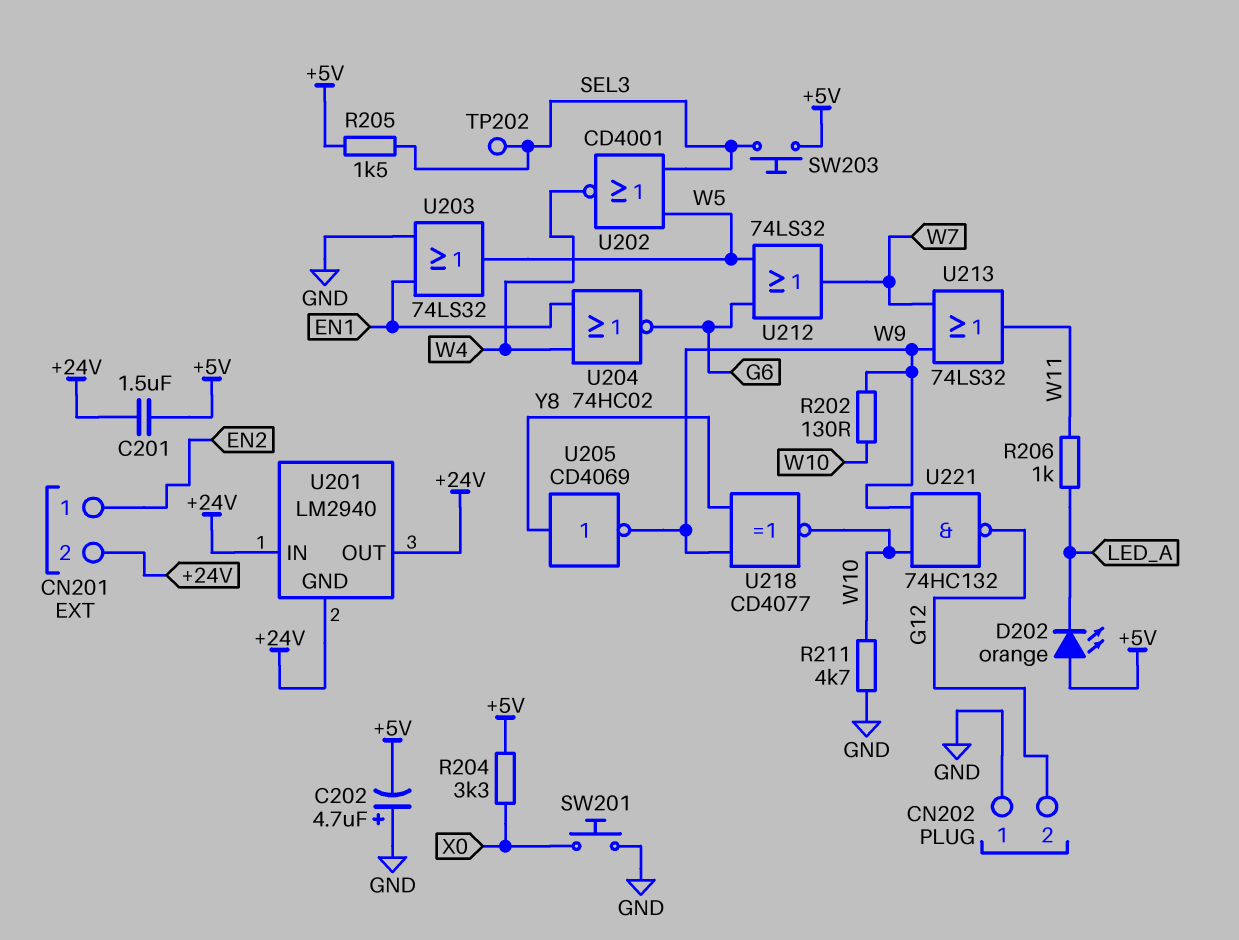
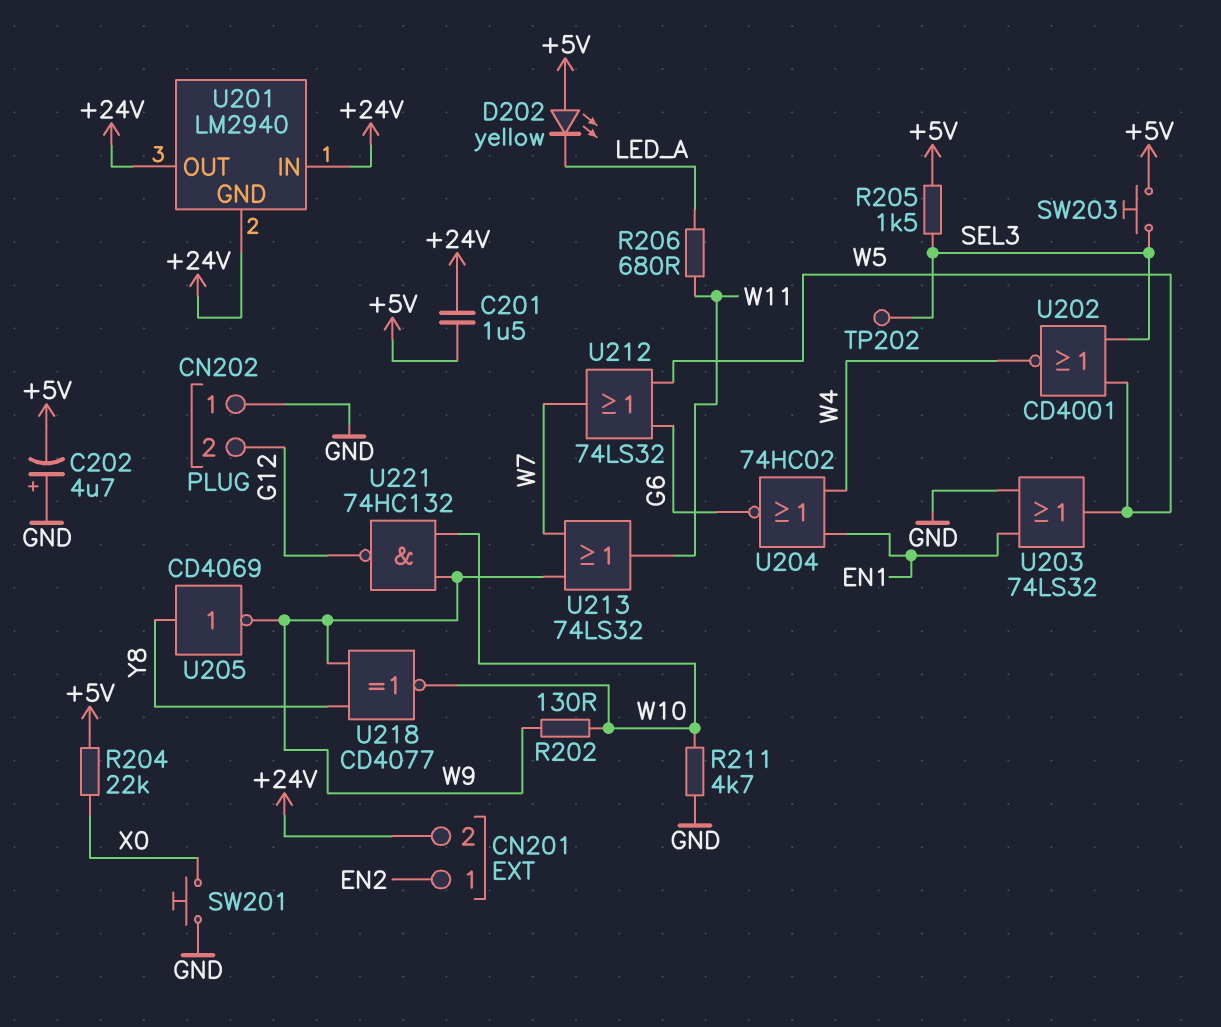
D202: LED orange (A +5V, K LED_A) -> LED yellow (A +5V, K LED_A)
R204: 3.3k (+5V, X0) -> 22k (+5V, X0)
R206: 1k (LED_A, W11) -> 680 (LED_A, W11)

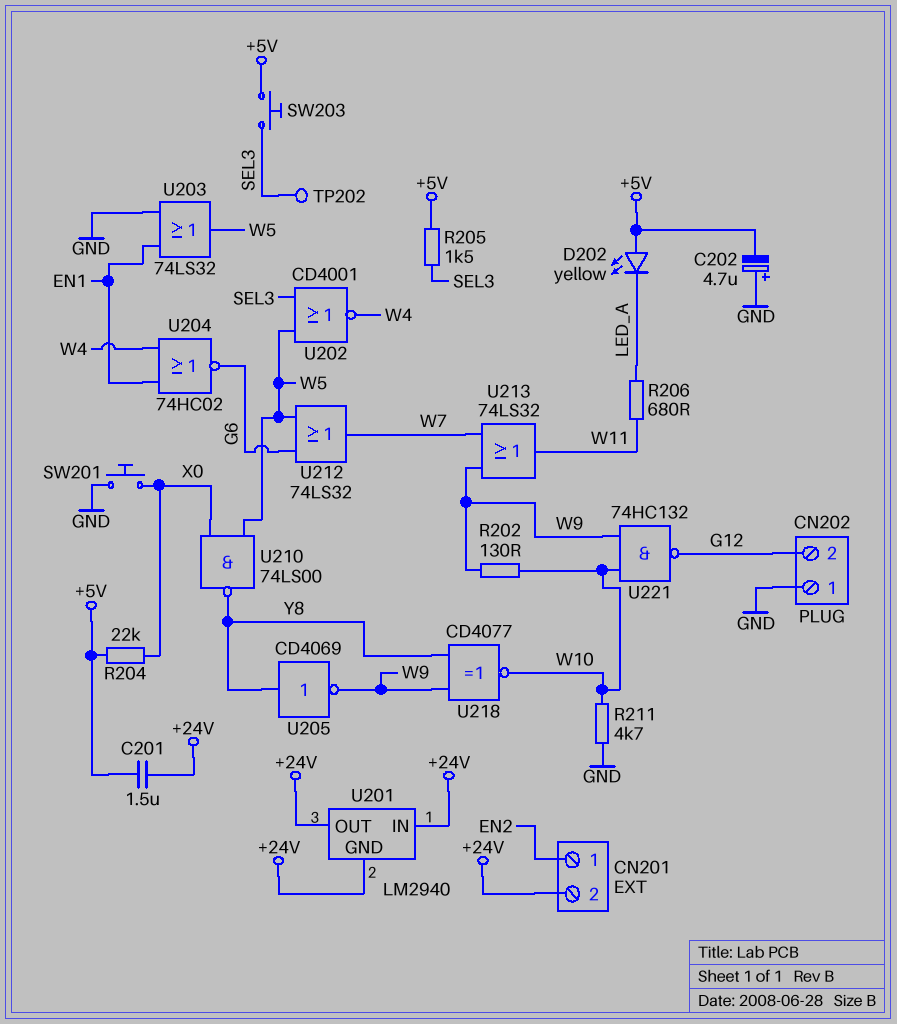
U210: none -> NAND 74LS00 (in W5, in X0, out Y8)

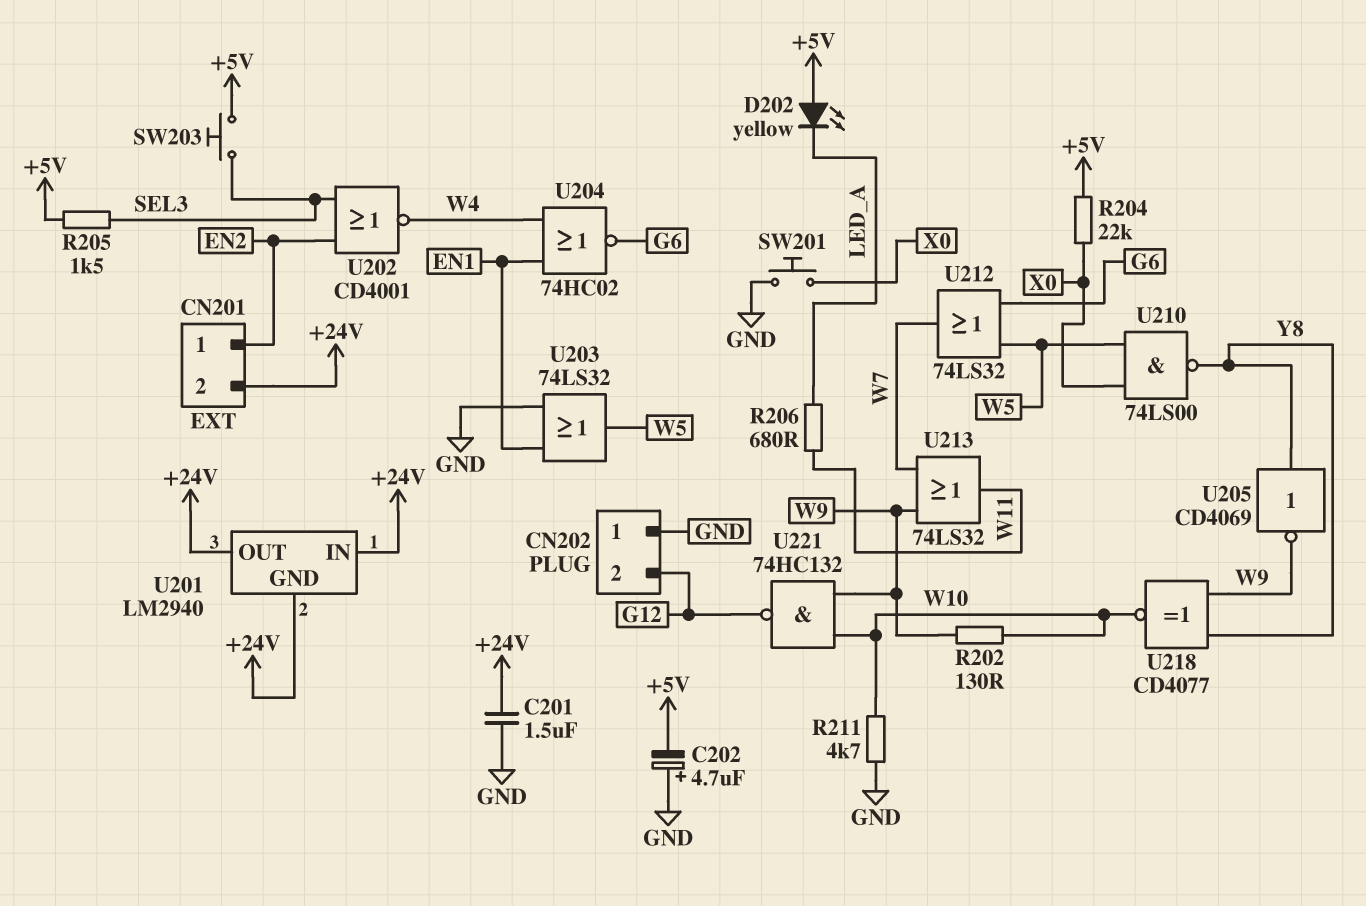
C201: 1.5uF (+5V, +24V) -> 1.5uF (+24V, GND)
TP202: test point (SEL3) -> none
U202: NOR CD4001 (in SEL3, in W5, out W4) -> NOR CD4001 (in EN2, in SEL3, out W4)

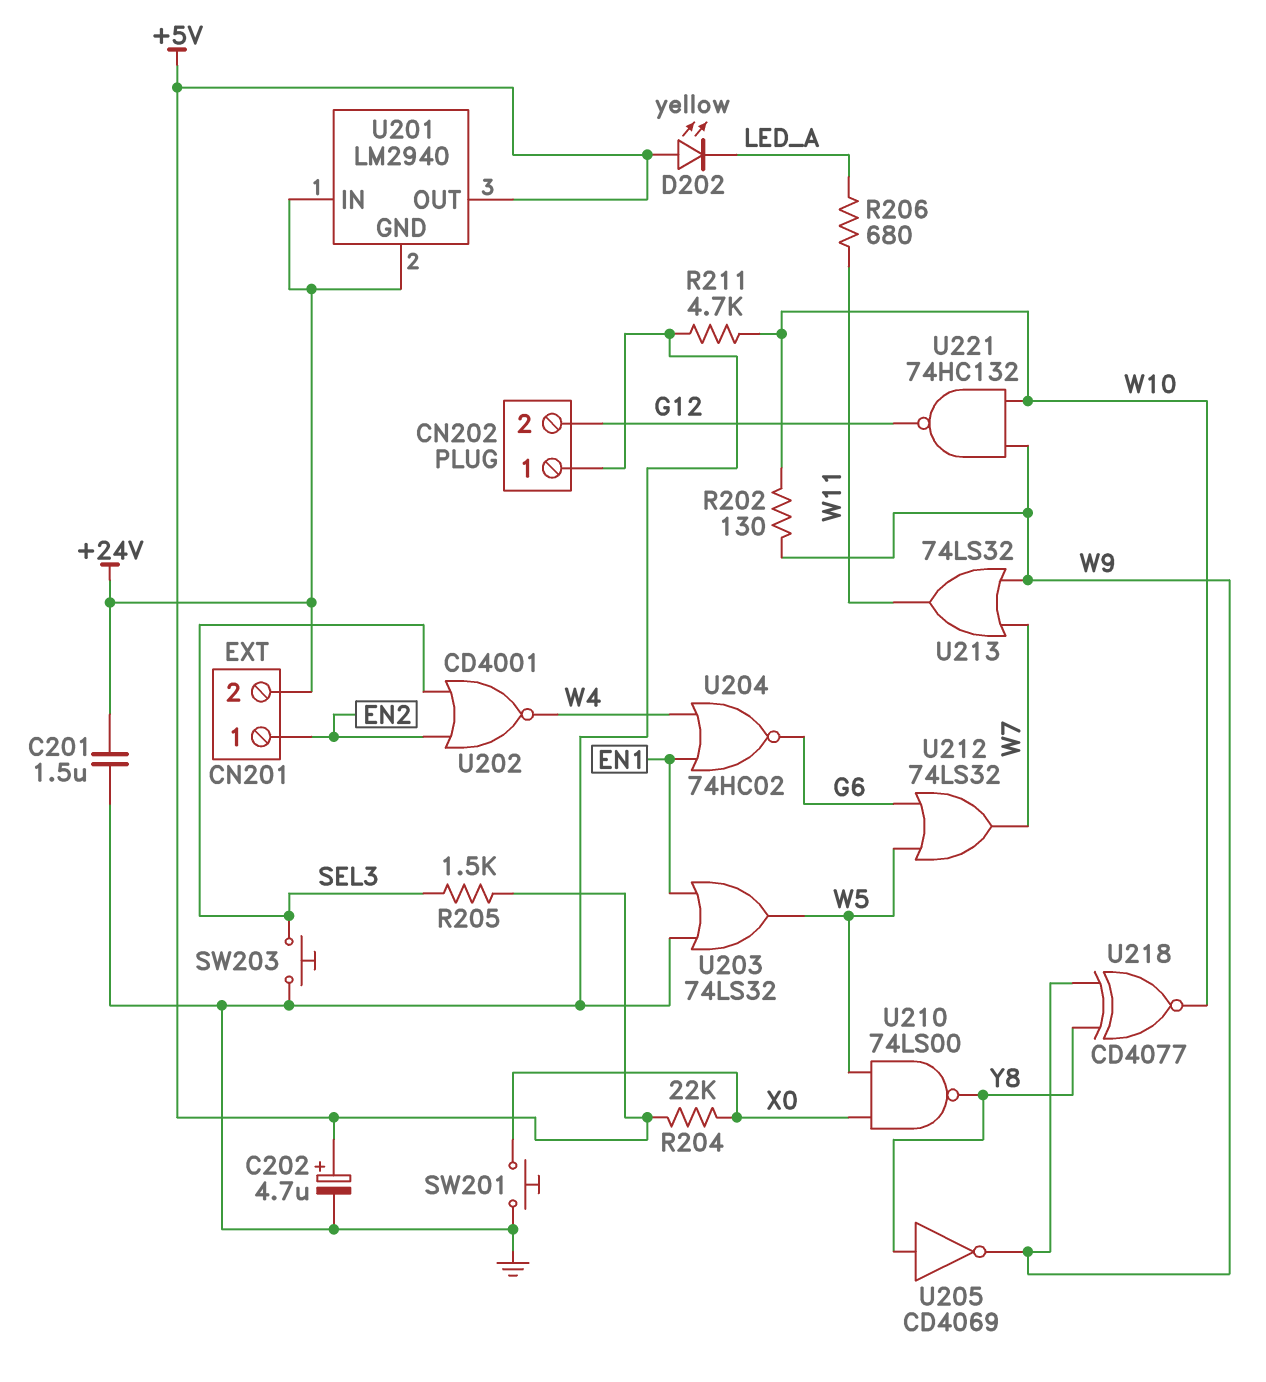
C202: 4.7uF (plus GND, minus +5V) -> 4.7uF (plus +5V, minus GND)
SW203: button (+5V, SEL3) -> button (GND, SEL3)
U201 pin OUT: +24V -> +5V

